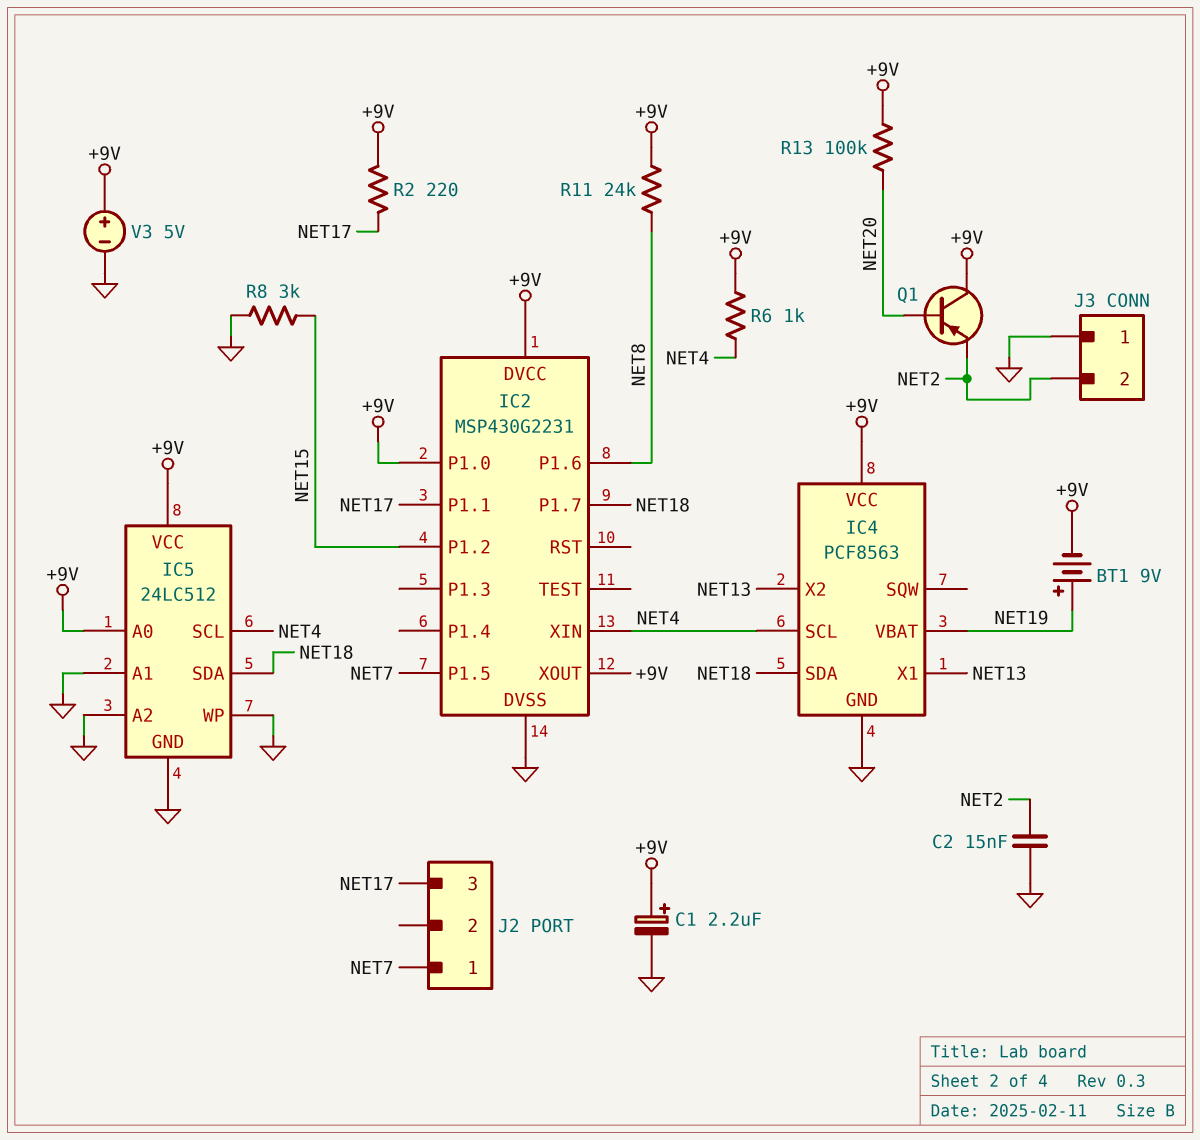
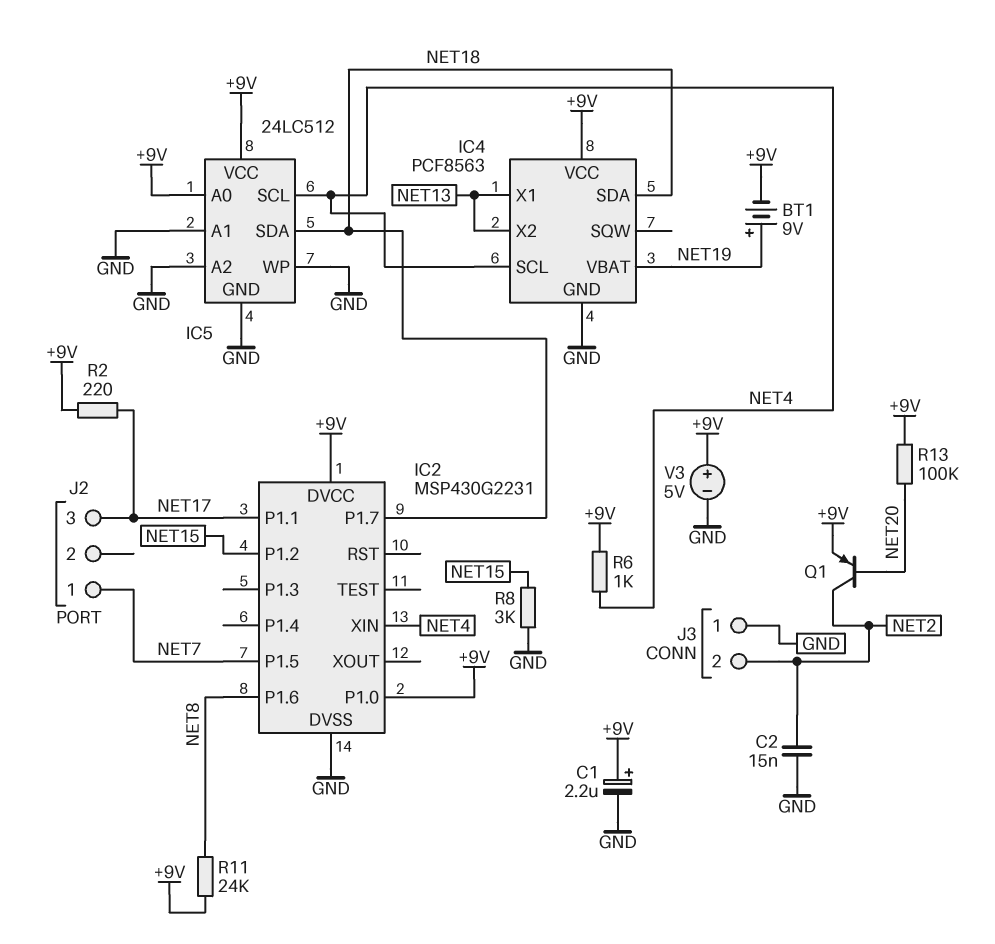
IC2 pin XOUT: +9V -> none
Q1: PNP (B NET20, C +9V, E NET2) -> PNP (B NET20, C NET2, E +9V)

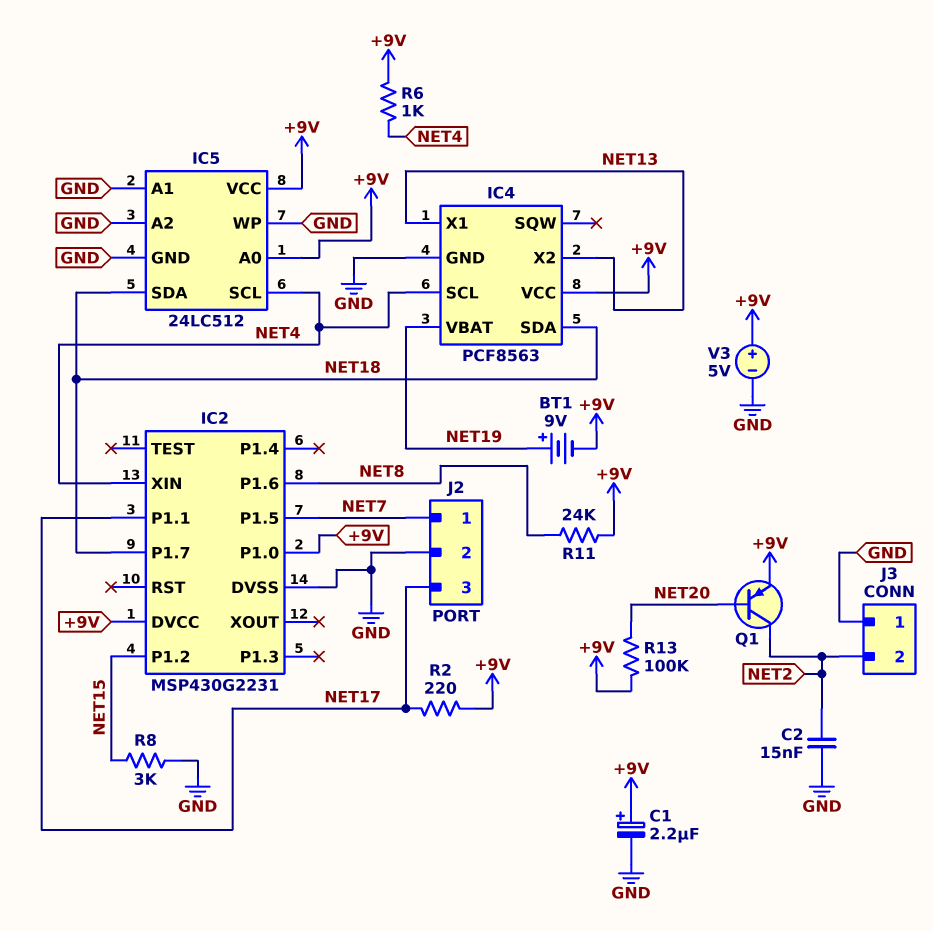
J2 pin 2: none -> GND

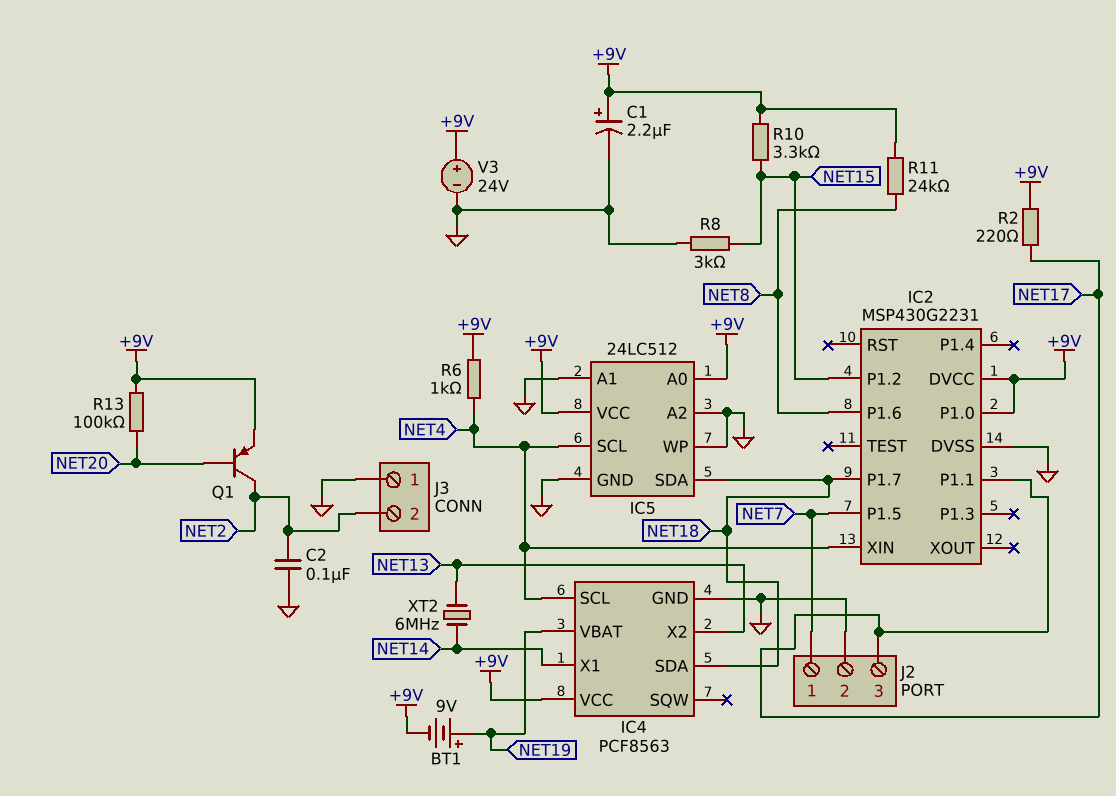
C2: 15nF (GND, NET2) -> 100nF (GND, NET2)
IC4 pin X1: NET13 -> NET14
R10: none -> 3.3k (+9V, NET15)
V3: 5V (plus +9V, minus GND) -> 24V (plus +9V, minus GND)
XT2: none -> 6MHz (NET13, NET14)

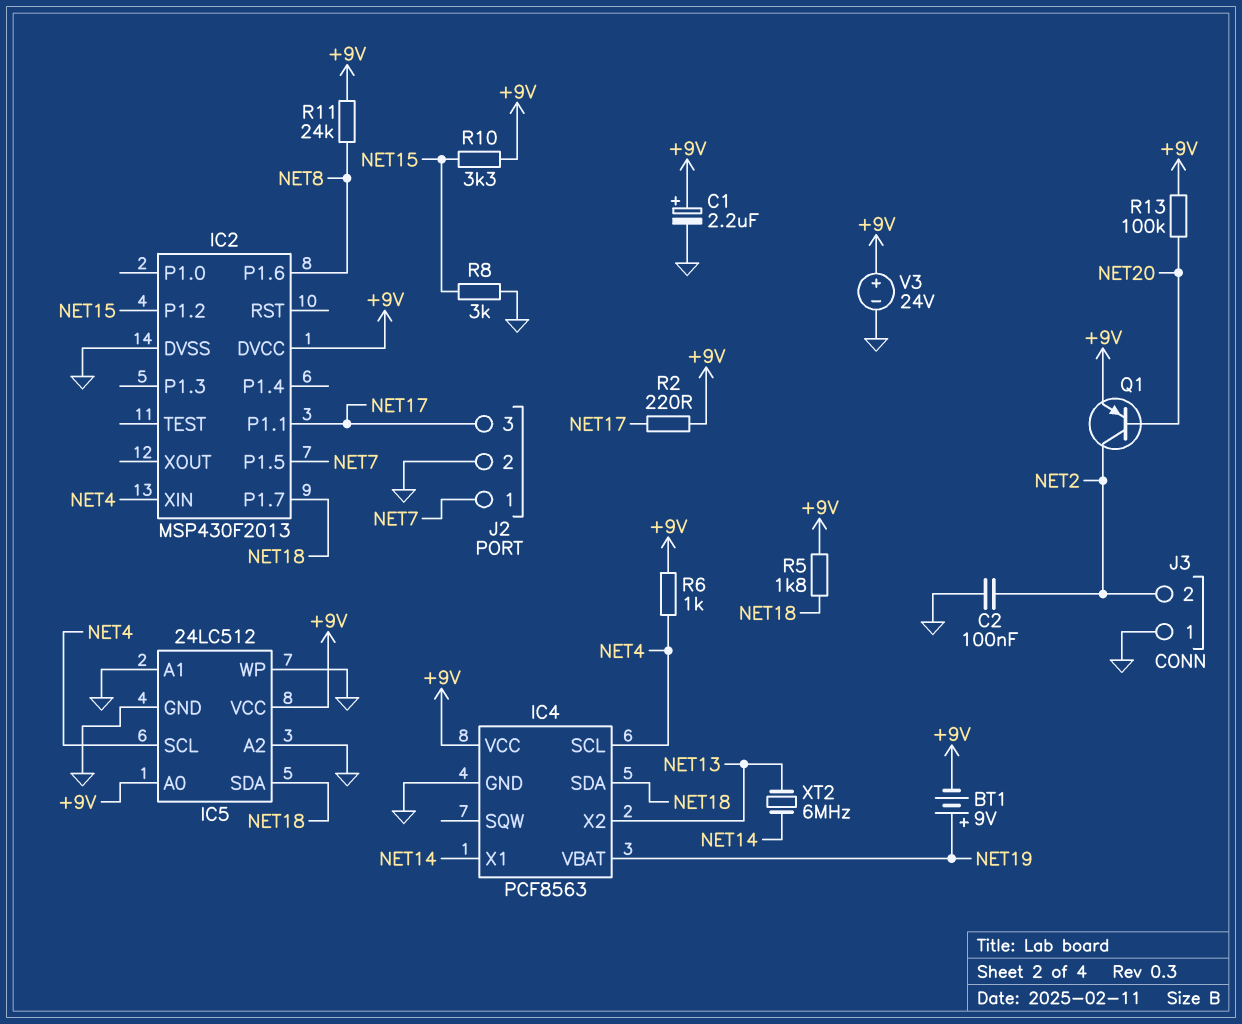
IC2: MSP430G2231 -> MSP430F2013
IC2 pin P1.0: +9V -> none
R5: none -> 1.8k (+9V, NET18)

